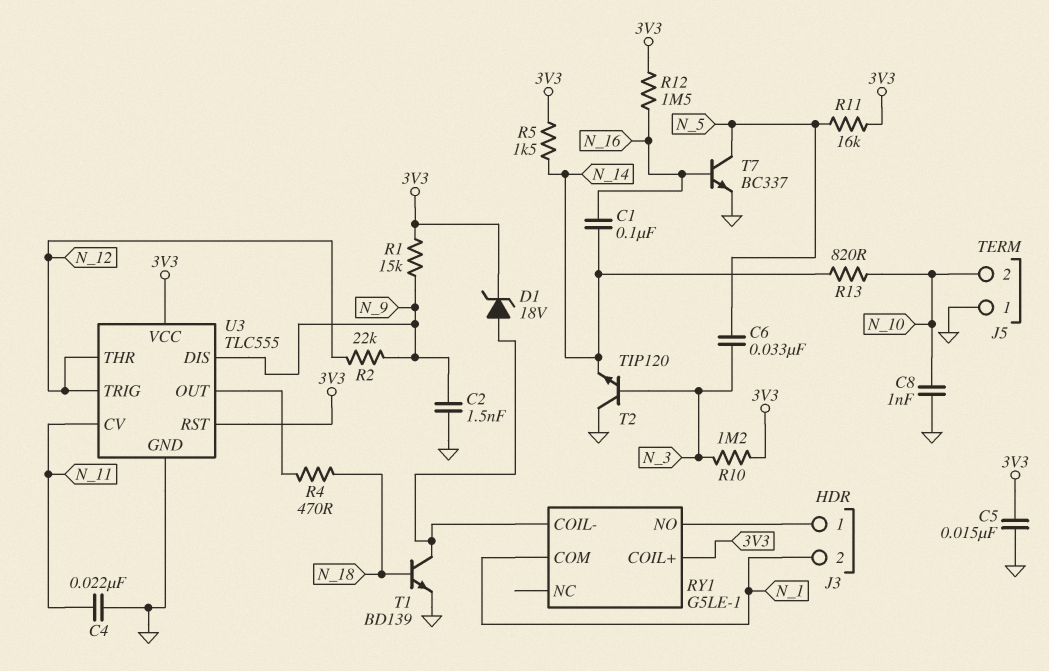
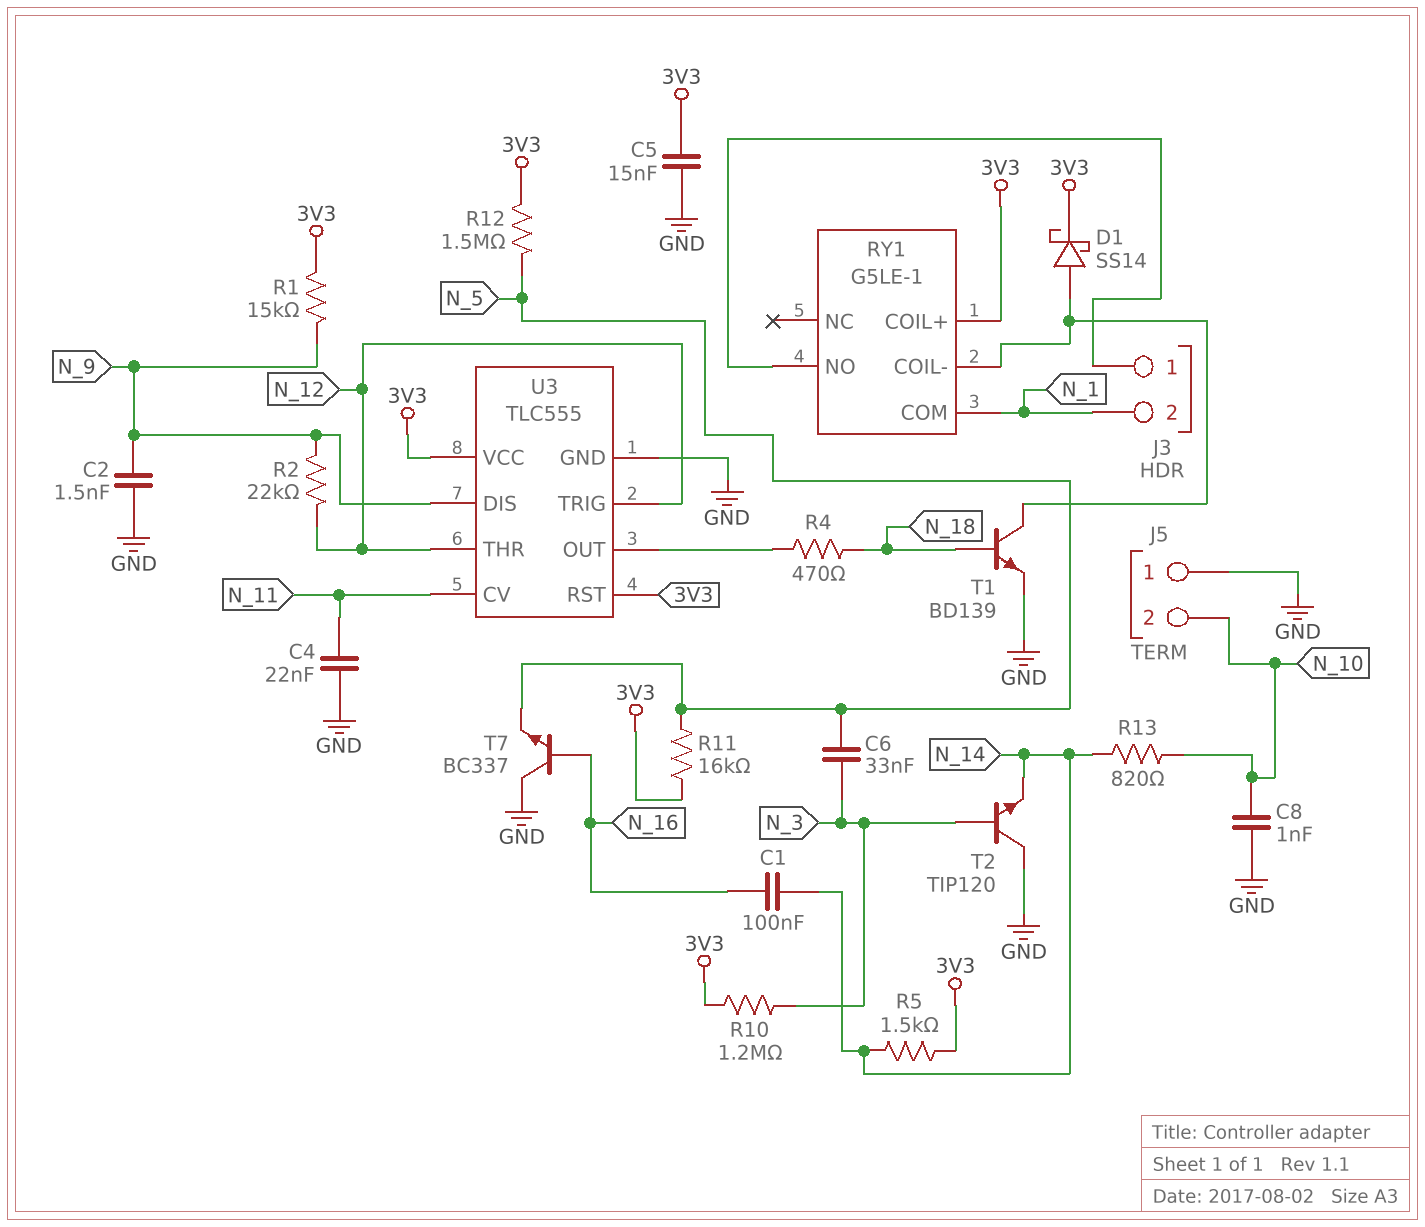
D1: zener 18V (A RY1/COIL-, K 3V3) -> schottky SS14 (A RY1/COIL-, K 3V3)
R12: 1.5M (3V3, N_16) -> 1.5M (3V3, N_5)
T7: NPN BC337 (B N_16, C N_5, E GND) -> NPN BC337 (B N_16, C GND, E N_5)

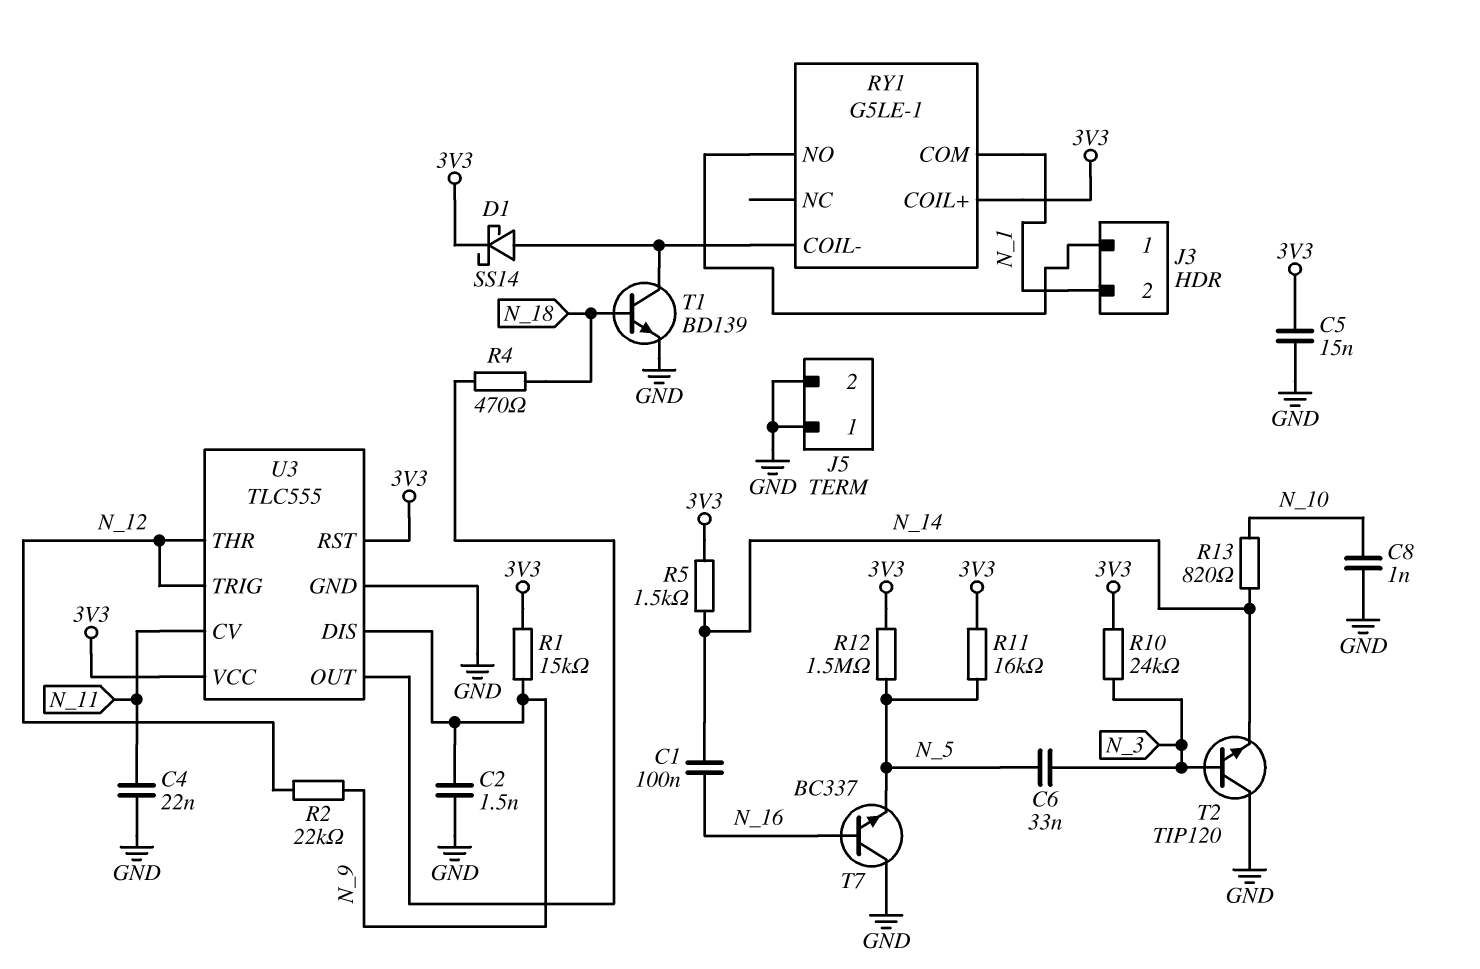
J5 pin 2: N_10 -> GND
R10: 1.2M (3V3, N_3) -> 24k (3V3, N_3)

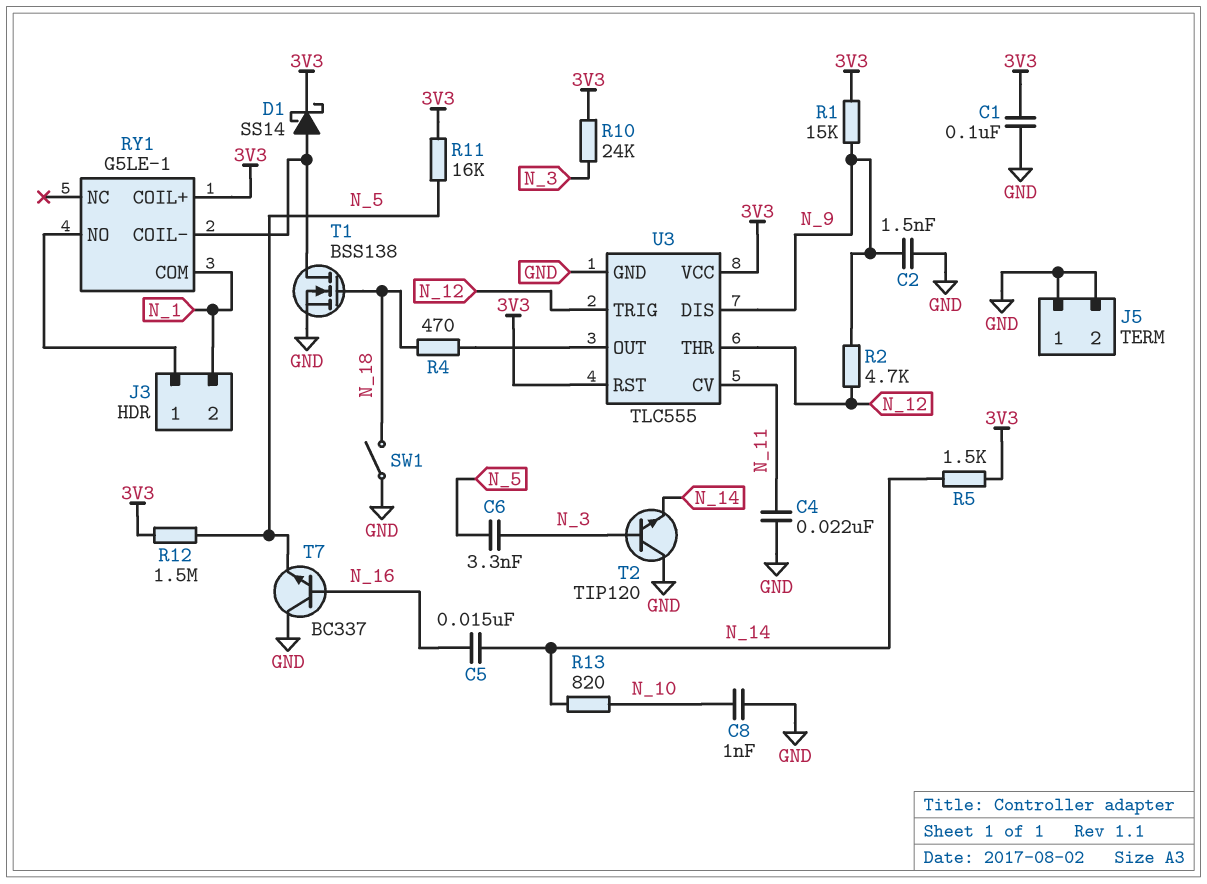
C1: 100nF (N_14, N_16) -> 100nF (3V3, GND)
C5: 15nF (3V3, GND) -> 15nF (N_14, N_16)
C6: 33nF (N_3, N_5) -> 3.3nF (N_3, N_5)
R2: 22k (N_9, N_12) -> 4.7k (N_9, N_12)
SW1: none -> switch (GND, N_18)
T1: NPN BD139 (B N_18, C RY1/COIL-, E GND) -> NMOS BSS138 (G N_18, D RY1/COIL-, S GND)

